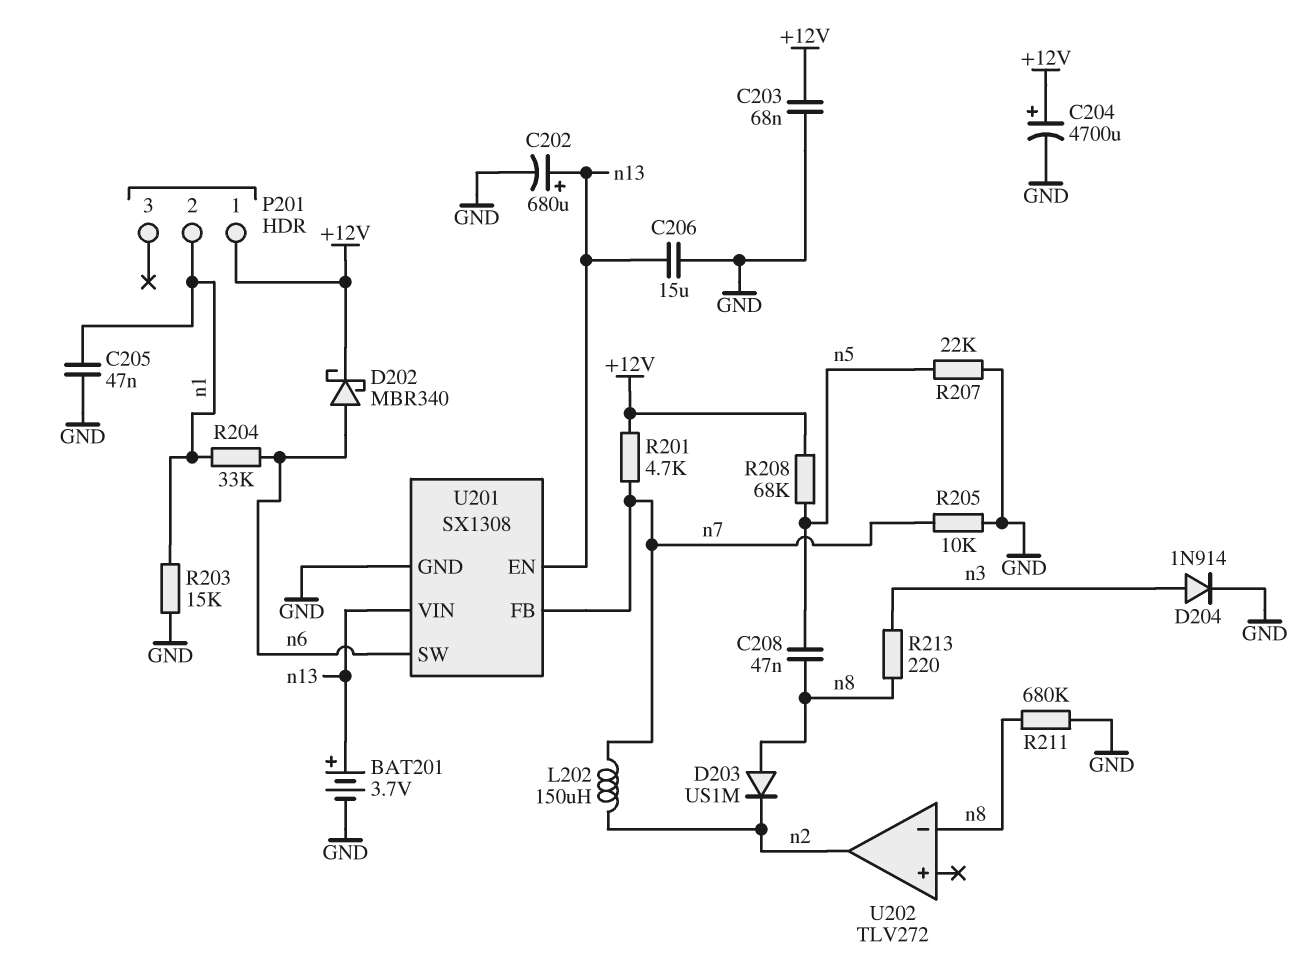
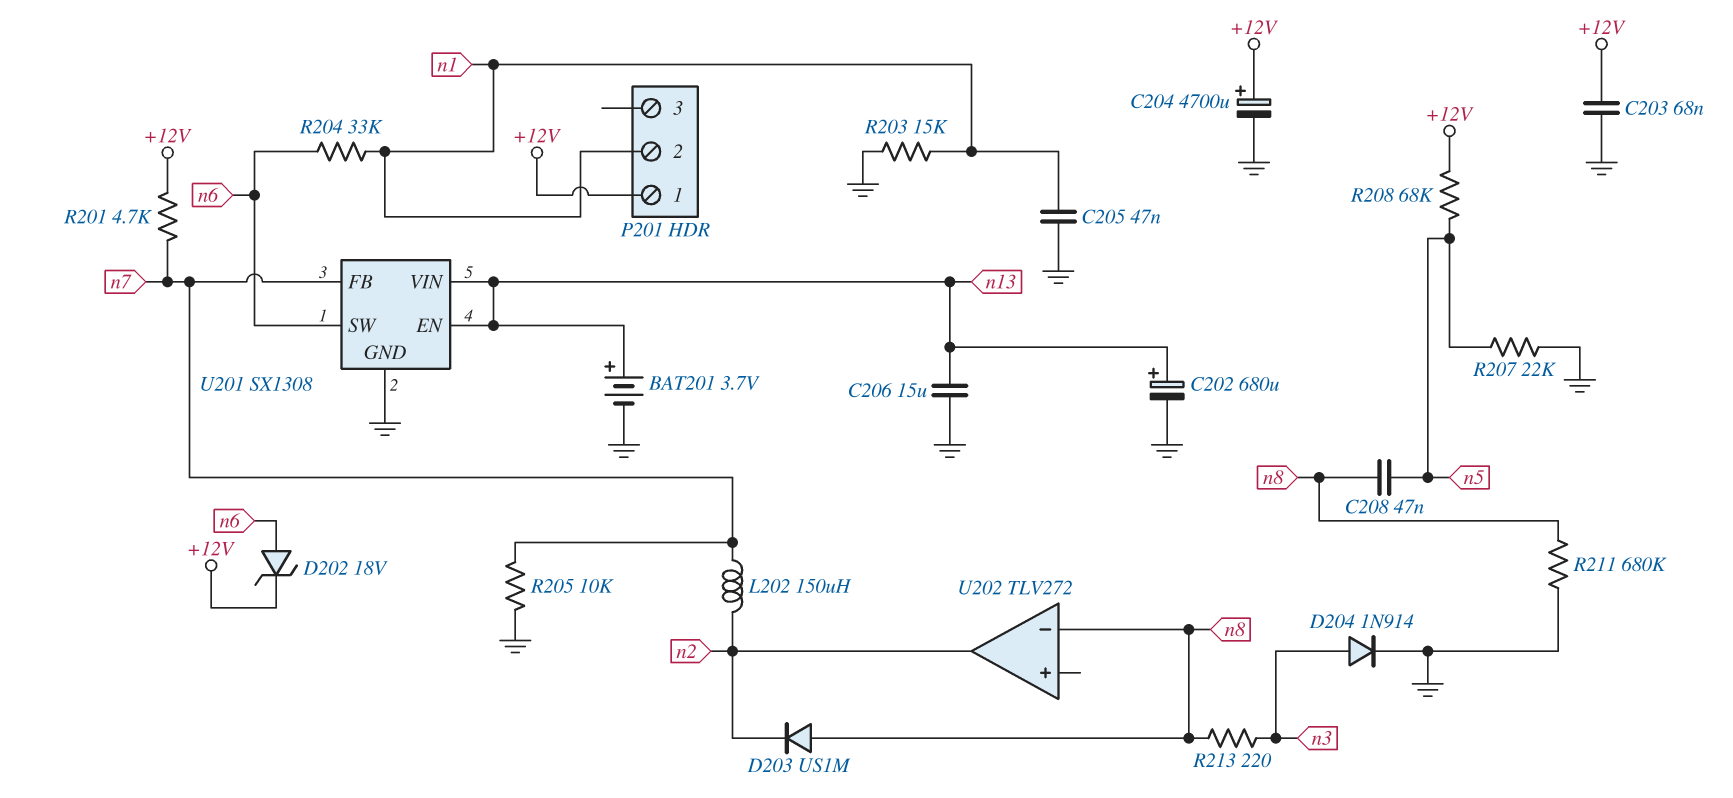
D202: schottky MBR340 (A n6, K +12V) -> zener 18V (A n6, K +12V)

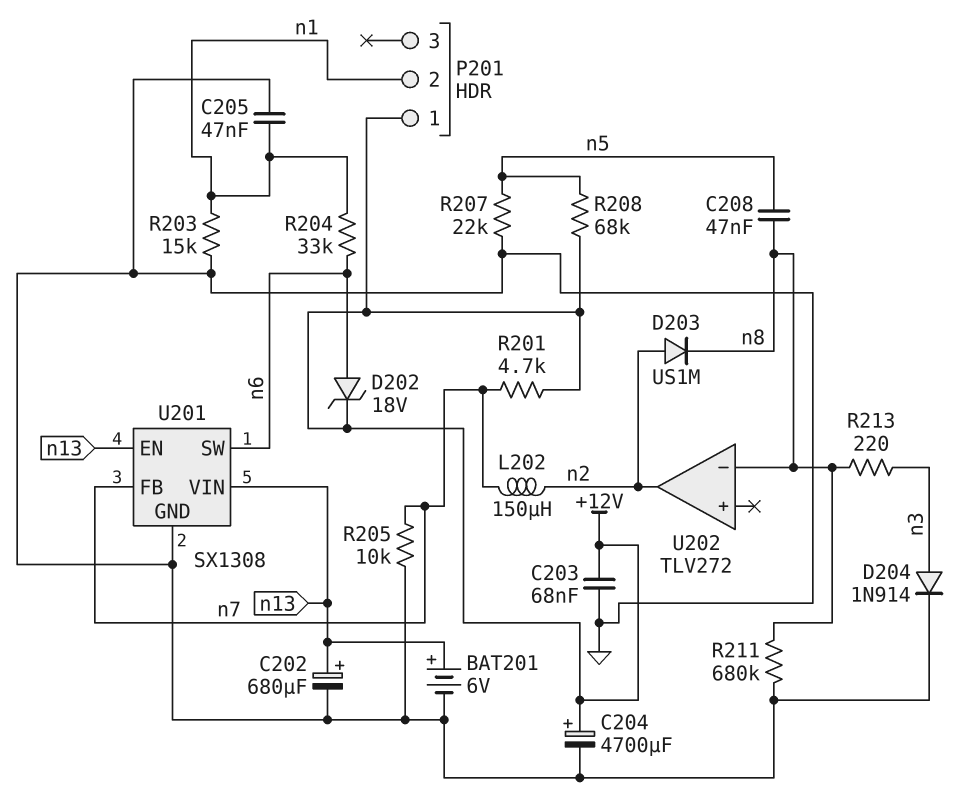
BAT201: 3.7V (plus n13, minus GND) -> 6V (plus n13, minus GND)
C206: 15uF (GND, n13) -> none
D203: diode US1M (A n8, K n2) -> diode US1M (A n2, K n8)

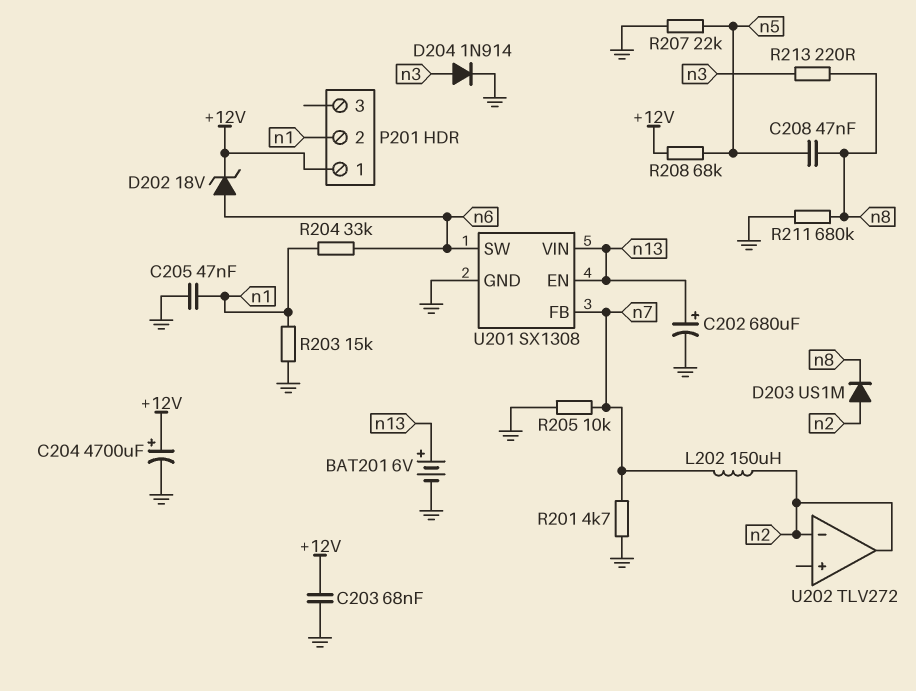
R201: 4.7k (+12V, n7) -> 4.7k (GND, n7)
U202 pin in-: n8 -> n2

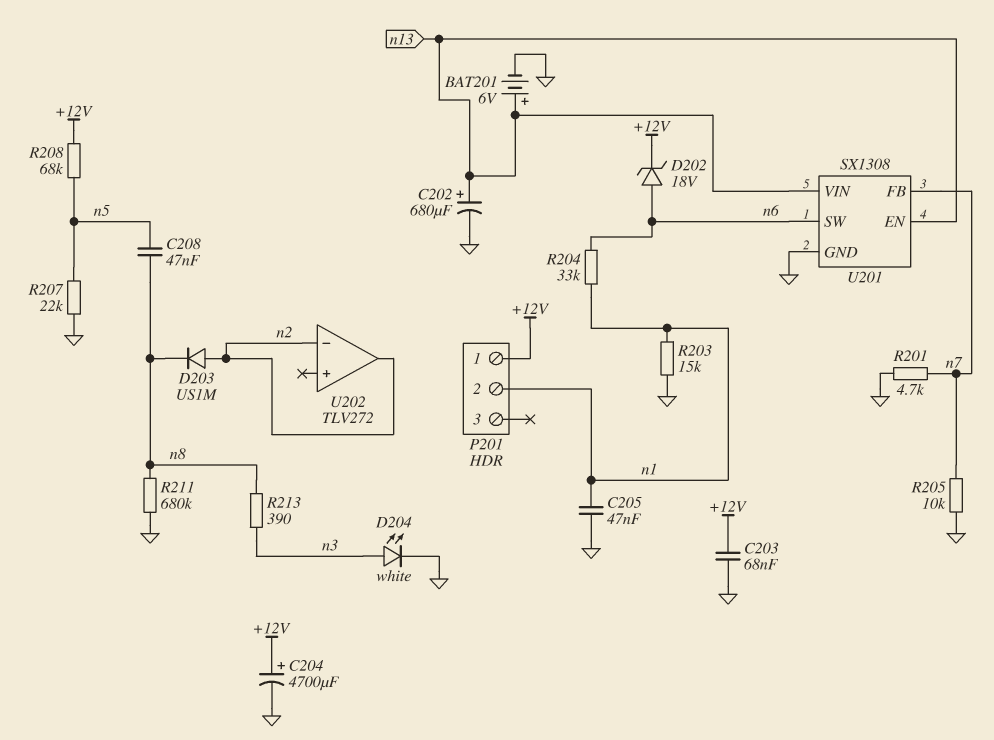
D204: diode 1N914 (A n3, K GND) -> LED white (A n3, K GND)
L202: 150uH (n2, n7) -> none
R213: 220 (n3, n8) -> 390 (n3, n8)

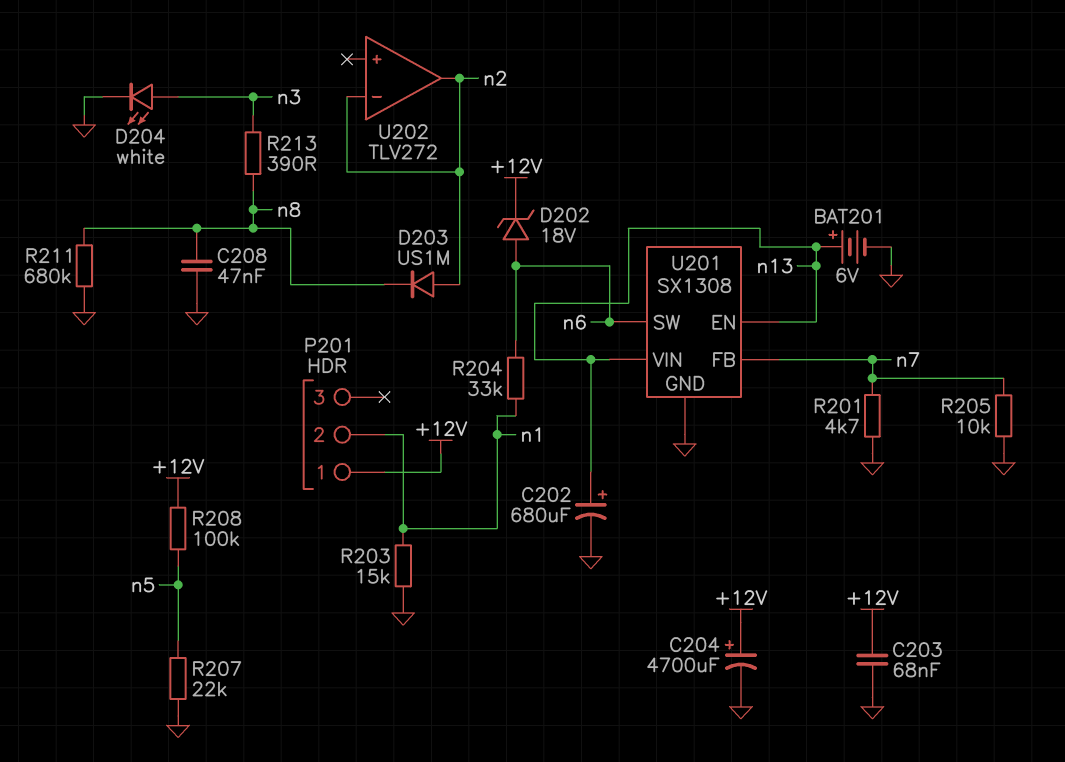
C205: 47nF (GND, n1) -> none
C208: 47nF (n5, n8) -> 47nF (GND, n8)
R208: 68k (+12V, n5) -> 100k (+12V, n5)

